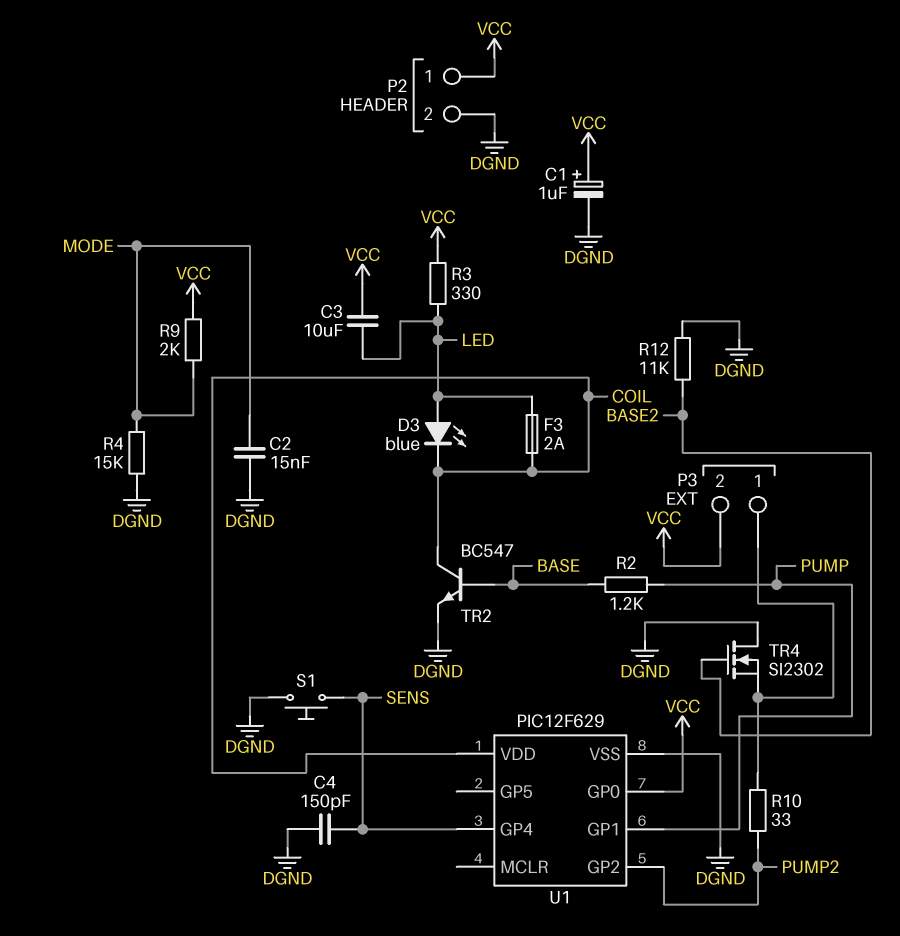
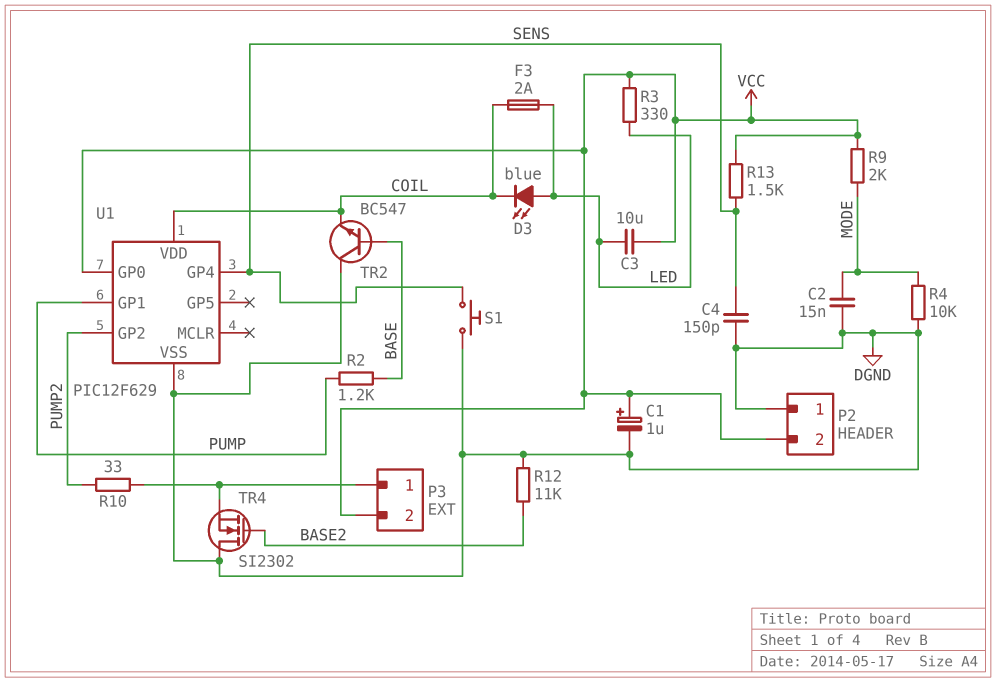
P2 pin 1: VCC -> DGND
P2 pin 2: DGND -> VCC
R4: 15k (DGND, MODE) -> 10k (DGND, MODE)
R13: none -> 1.5k (SENS, VCC)
TR2: NPN BC547 (B BASE, C COIL, E DGND) -> NPN BC547 (B BASE, C DGND, E COIL)

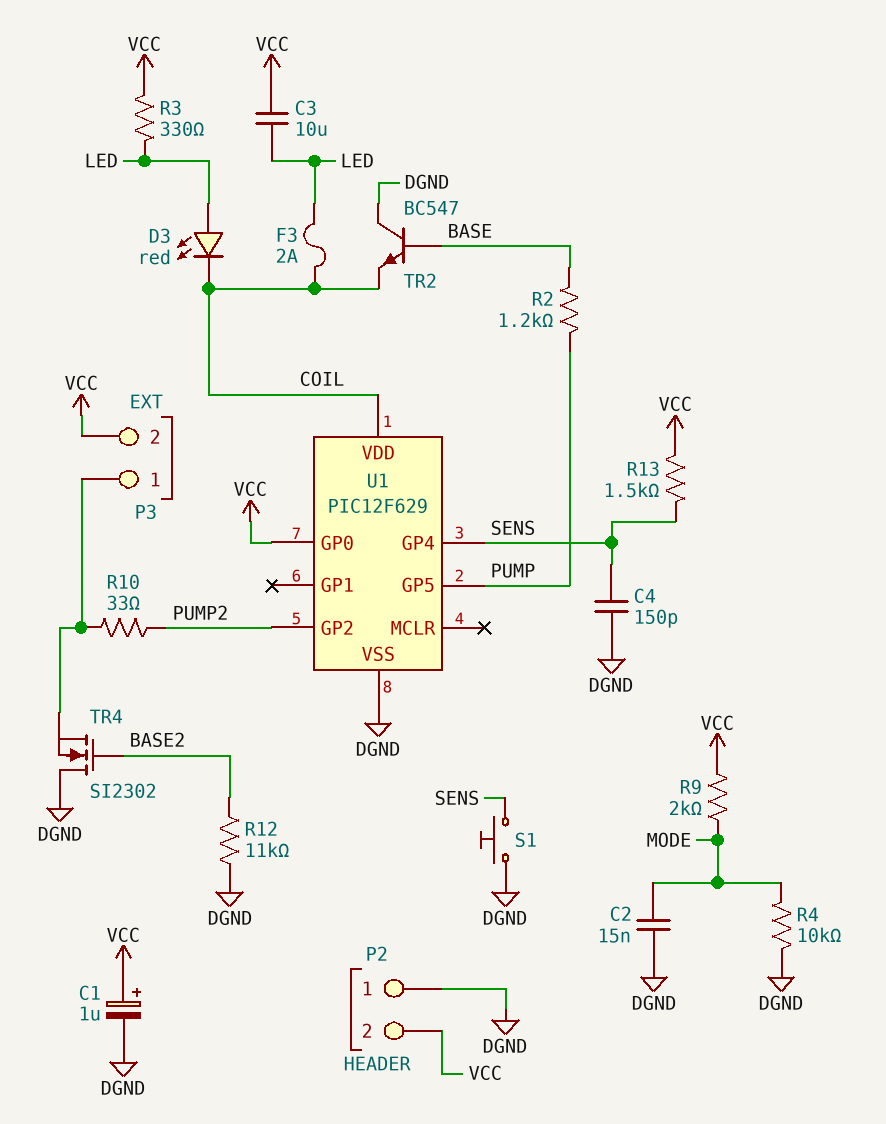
D3: LED blue (A LED, K COIL) -> LED red (A LED, K COIL)
U1 pin GP1: PUMP -> none
U1 pin GP5: none -> PUMP

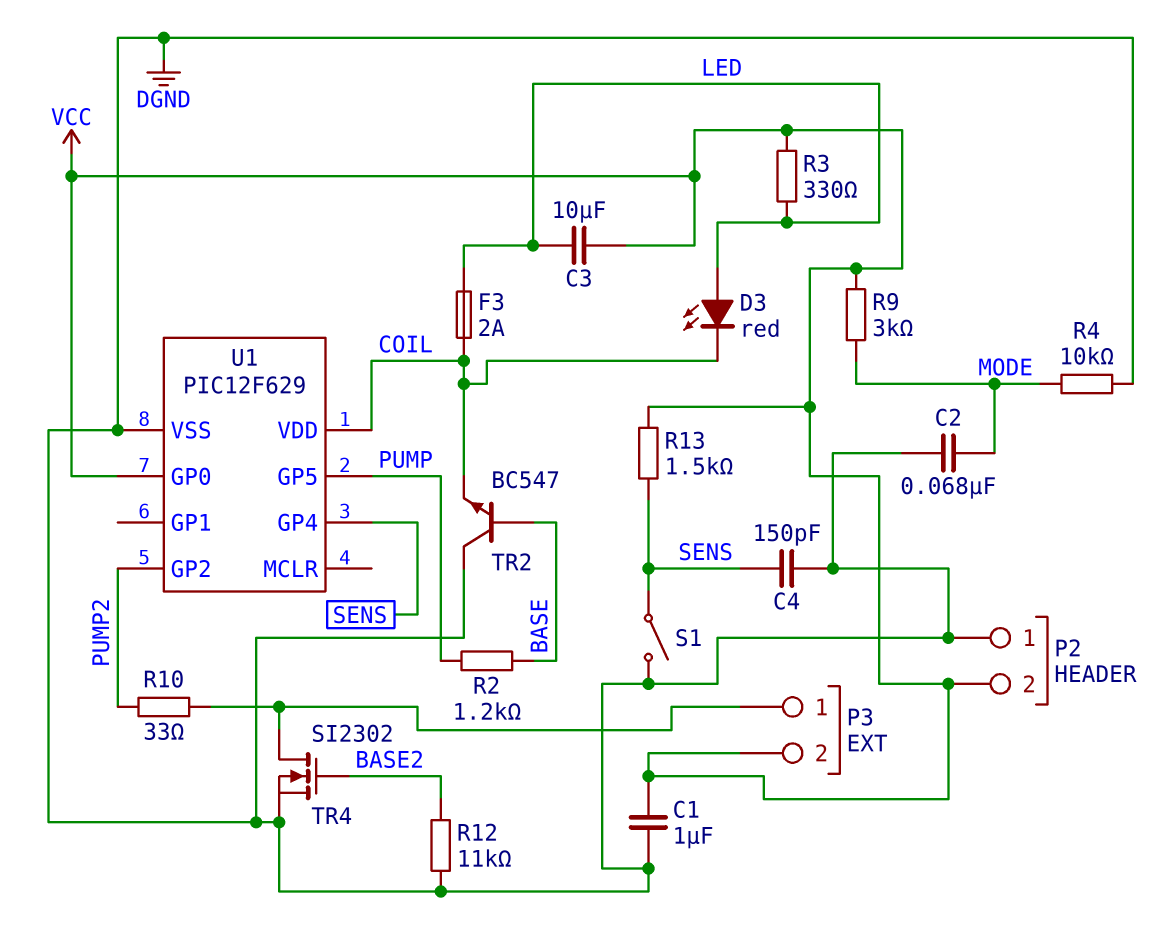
C1: 1uF (plus VCC, minus DGND) -> 1uF (DGND, VCC)
C2: 15nF (DGND, MODE) -> 68nF (DGND, MODE)
R9: 2k (MODE, VCC) -> 3k (MODE, VCC)
S1: button (DGND, SENS) -> switch (DGND, SENS)
TR4: NMOS SI2302 (G BASE2, D DGND, S P3/1) -> NMOS SI2302 (G BASE2, D P3/1, S DGND)

